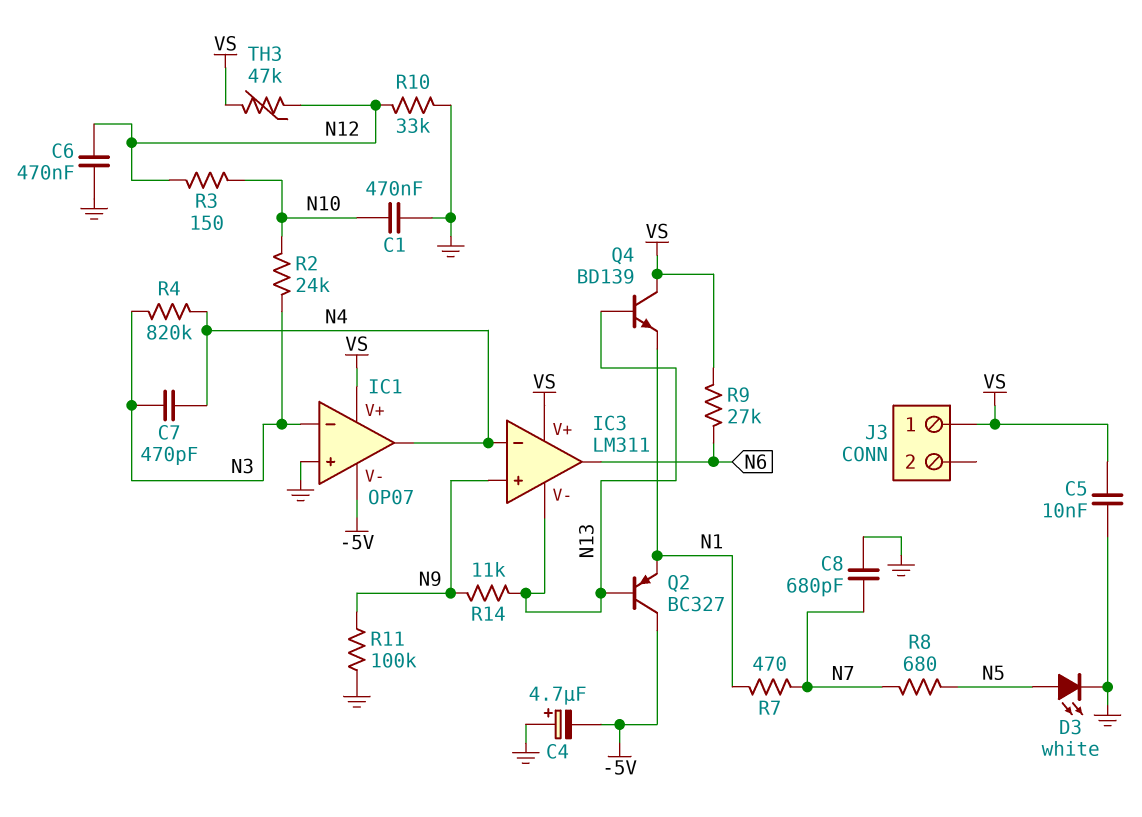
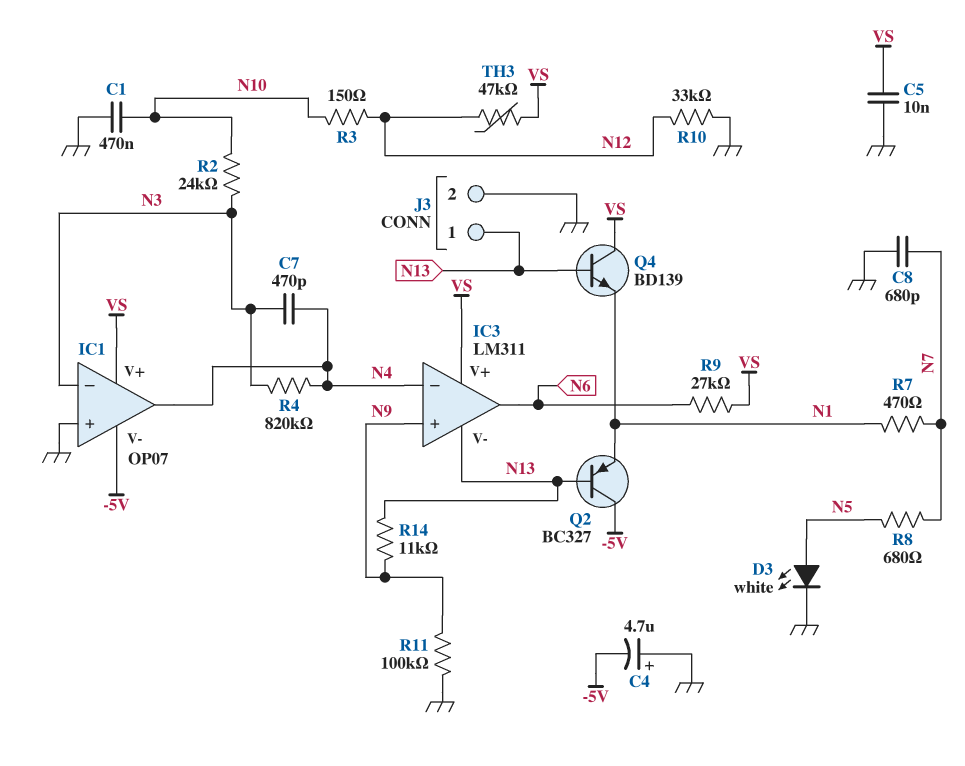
C6: 470nF (GND, N12) -> none
J3 pin 1: VS -> N13
J3 pin 2: none -> GND

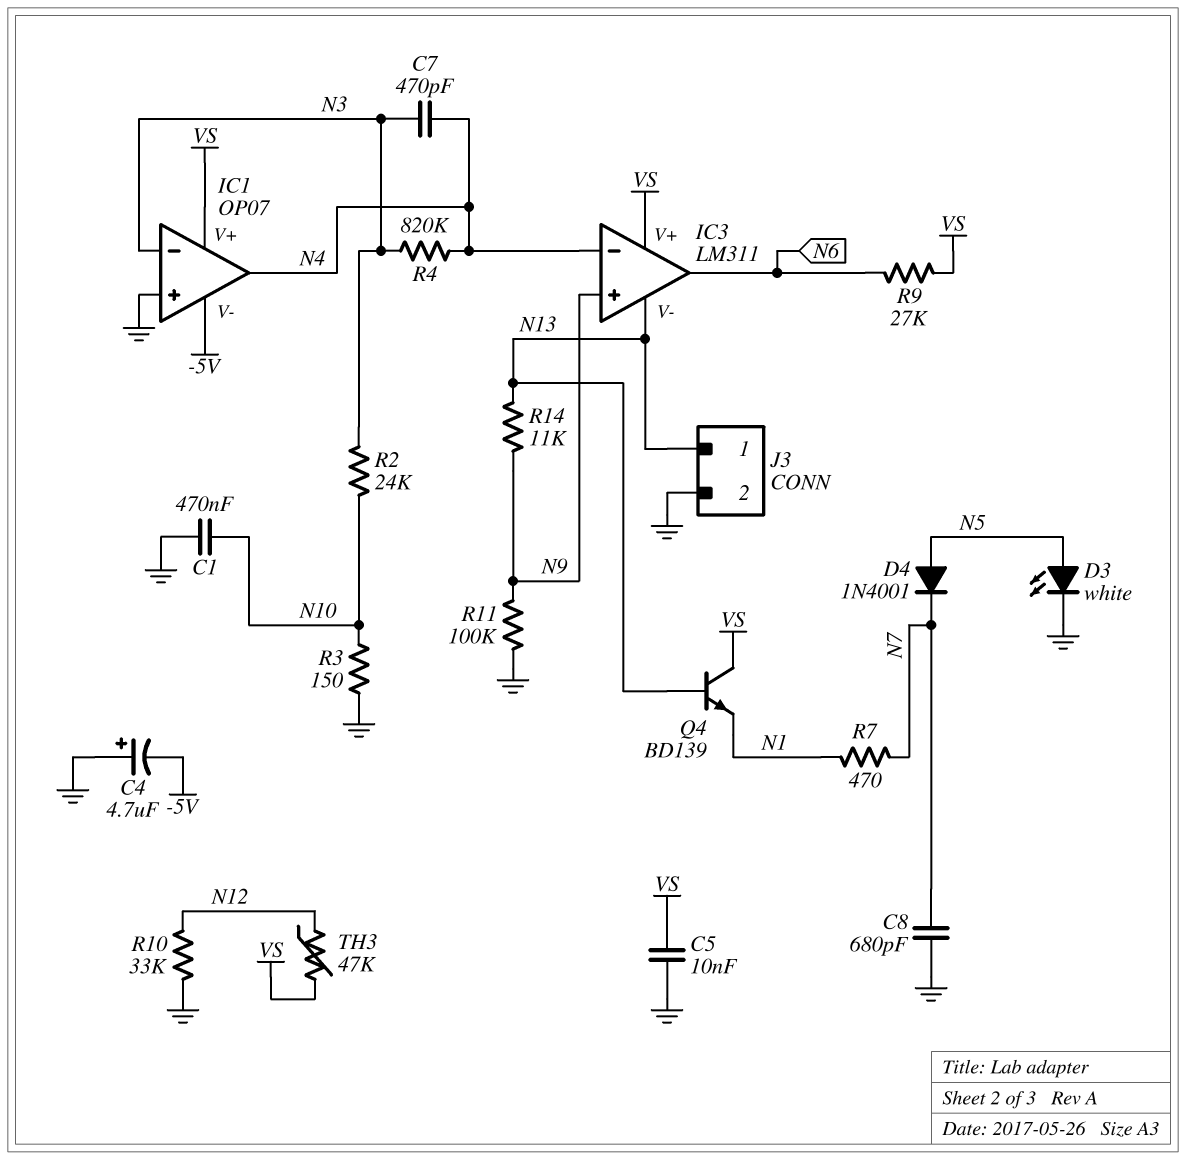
D4: none -> diode 1N4001 (A N5, K N7)
Q2: PNP BC327 (B N13, C -5V, E N1) -> none
R3: 150 (N10, N12) -> 150 (GND, N10)
R8: 680 (N5, N7) -> none

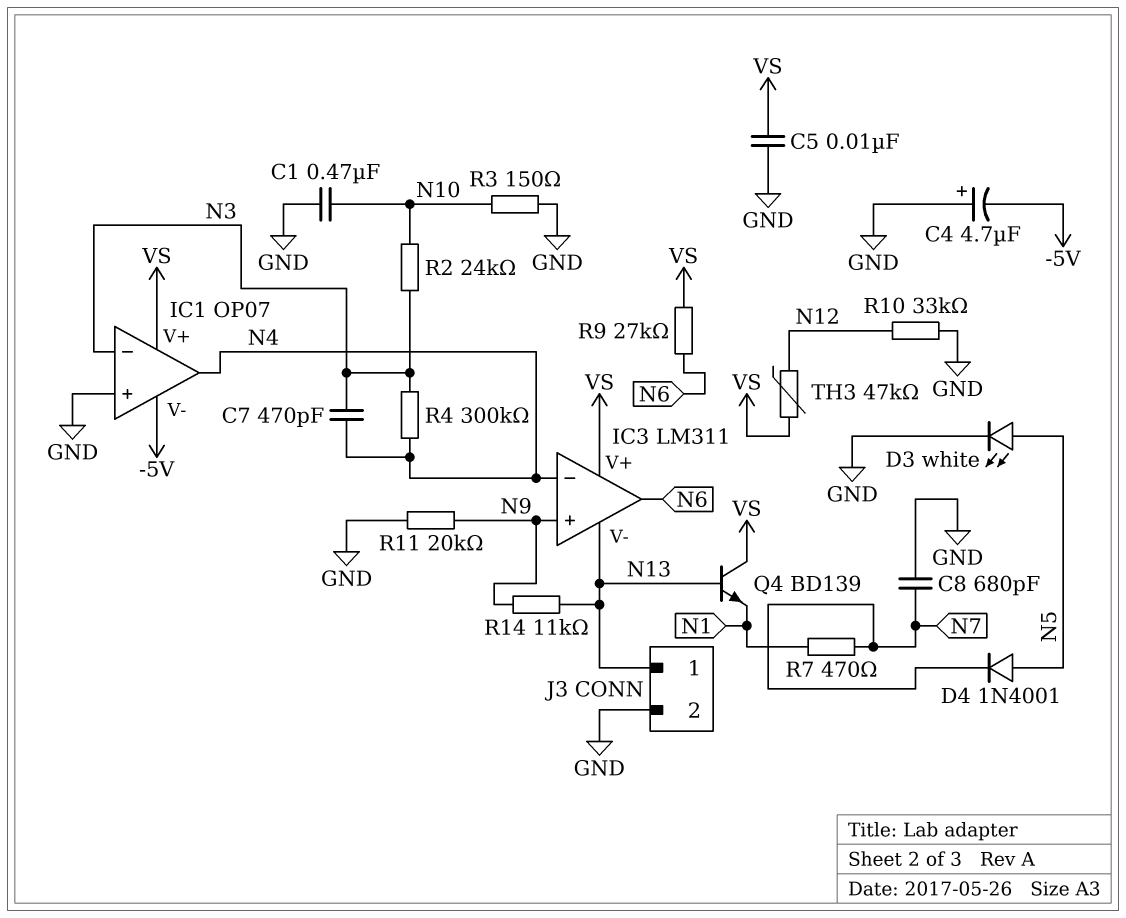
R4: 820k (N3, N4) -> 300k (N3, N4)
R11: 100k (GND, N9) -> 20k (GND, N9)

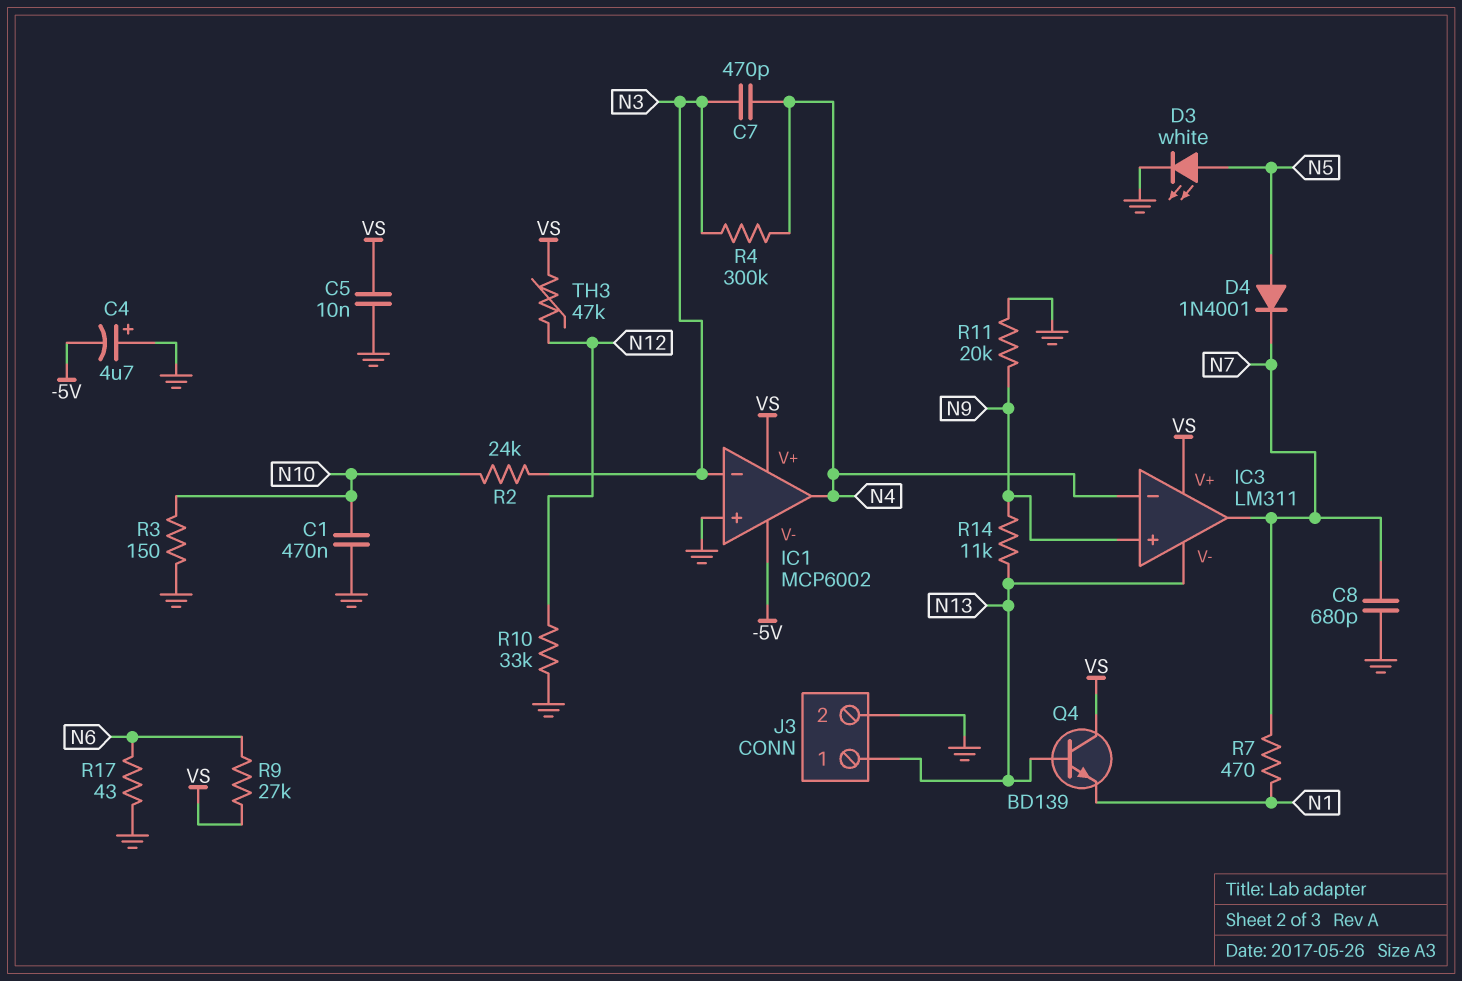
IC1: OP07 -> MCP6002
IC3 pin out: N6 -> N7
R17: none -> 43 (GND, N6)

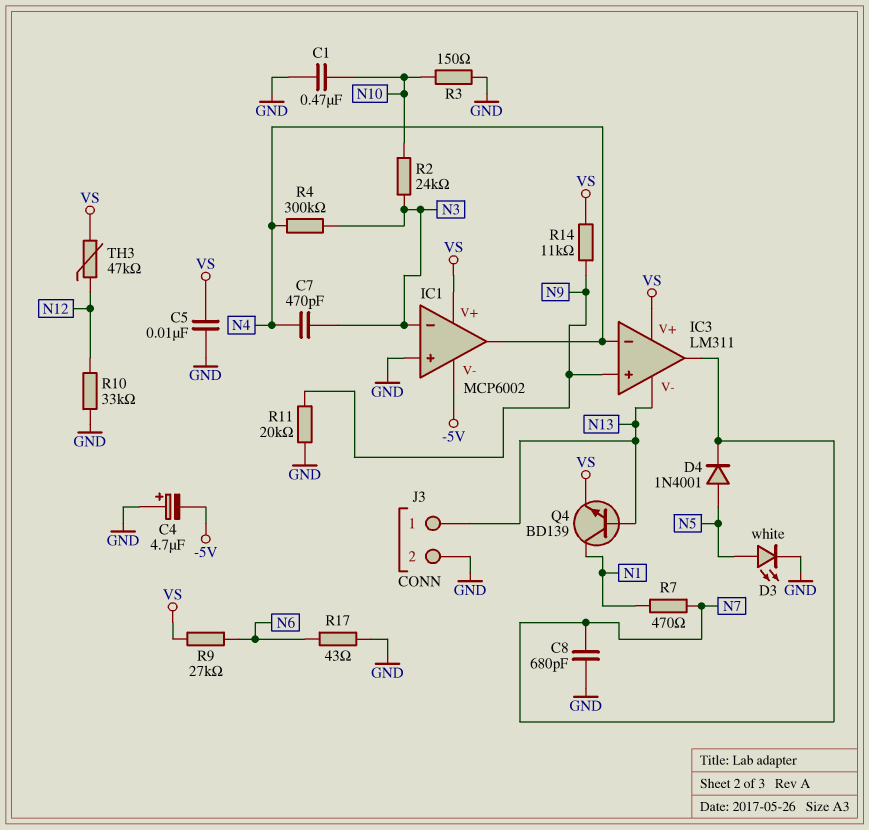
Q4: NPN BD139 (B N13, C VS, E N1) -> NPN BD139 (B N13, C N1, E VS)
R14: 11k (N9, N13) -> 11k (N9, VS)

